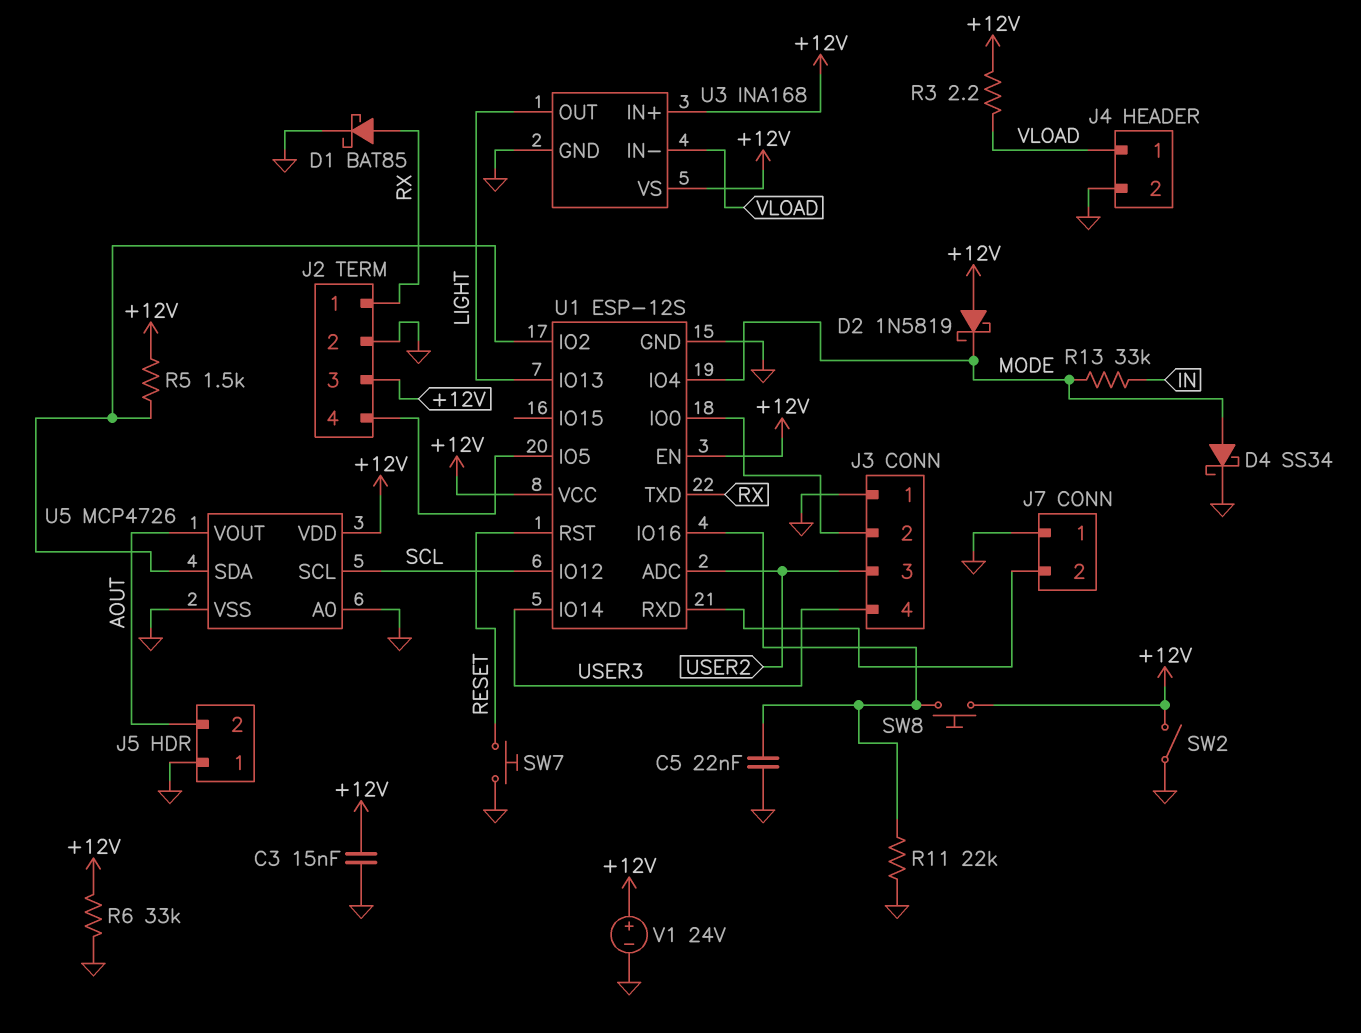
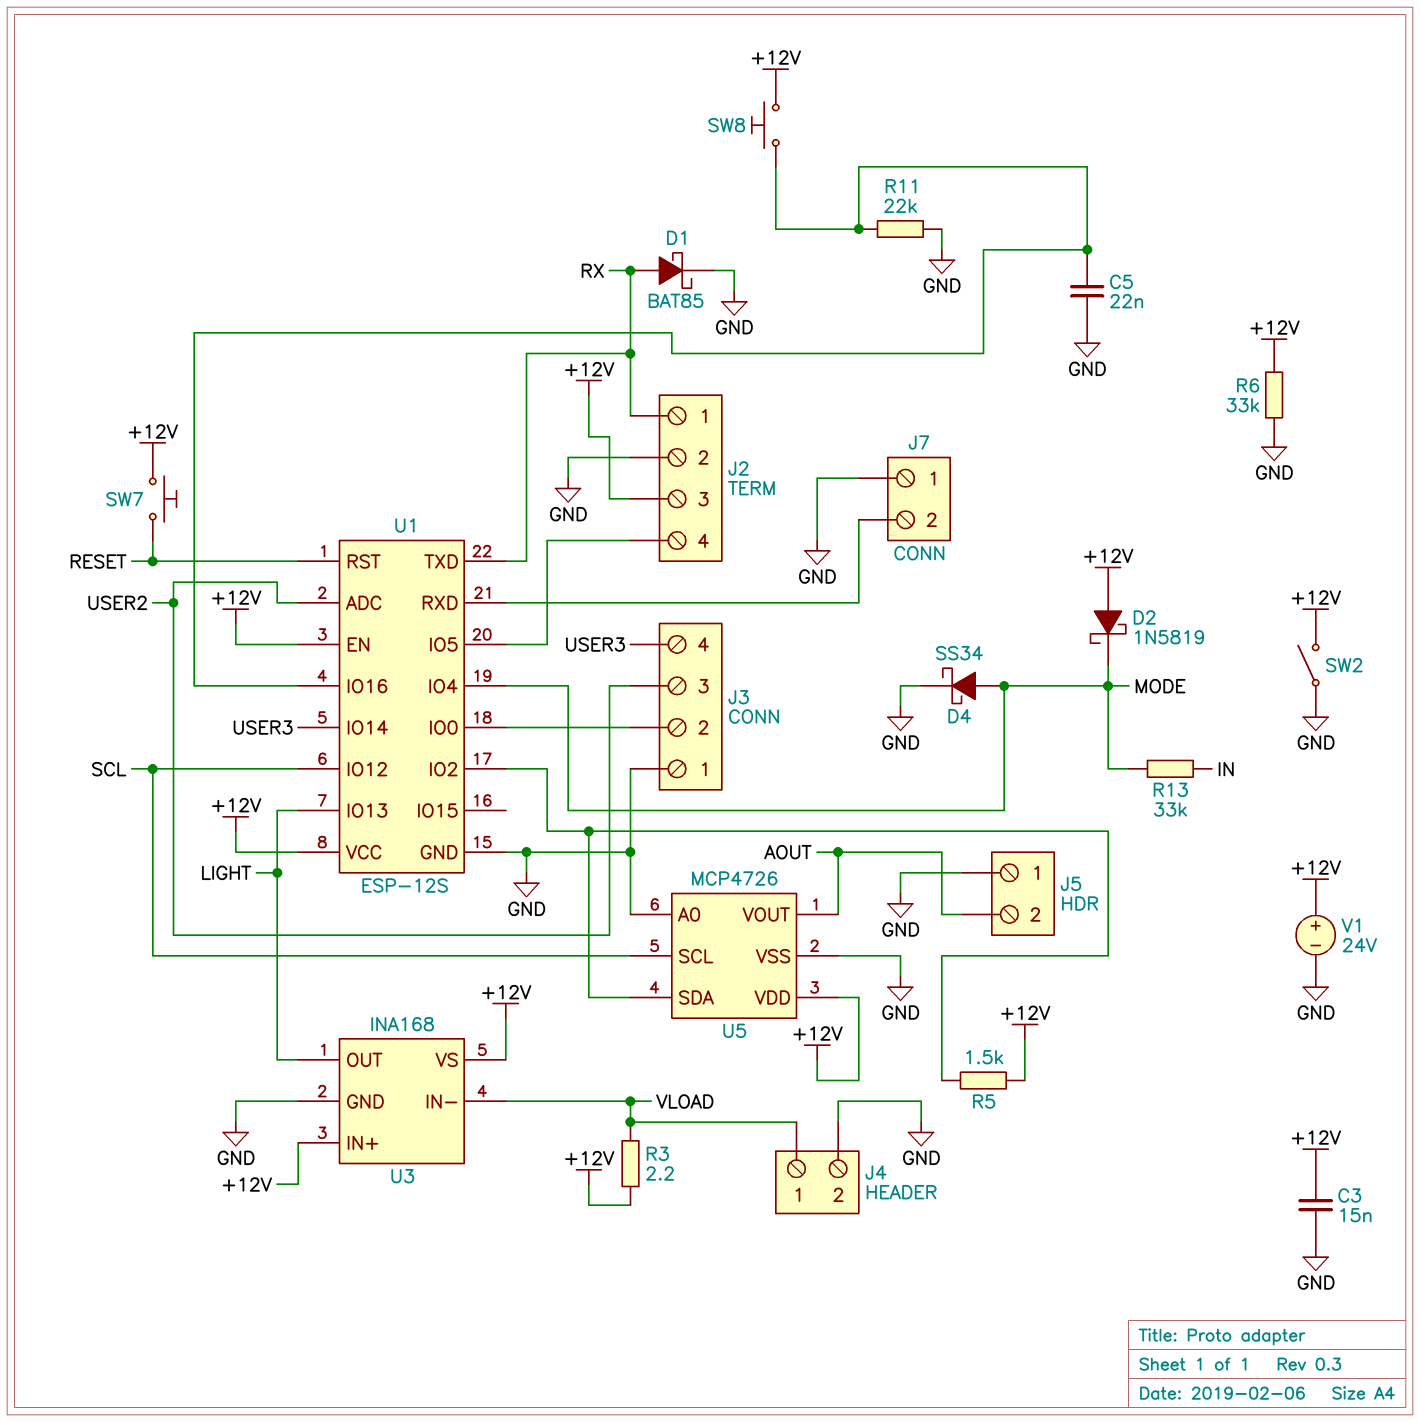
SW7: button (GND, RESET) -> button (+12V, RESET)

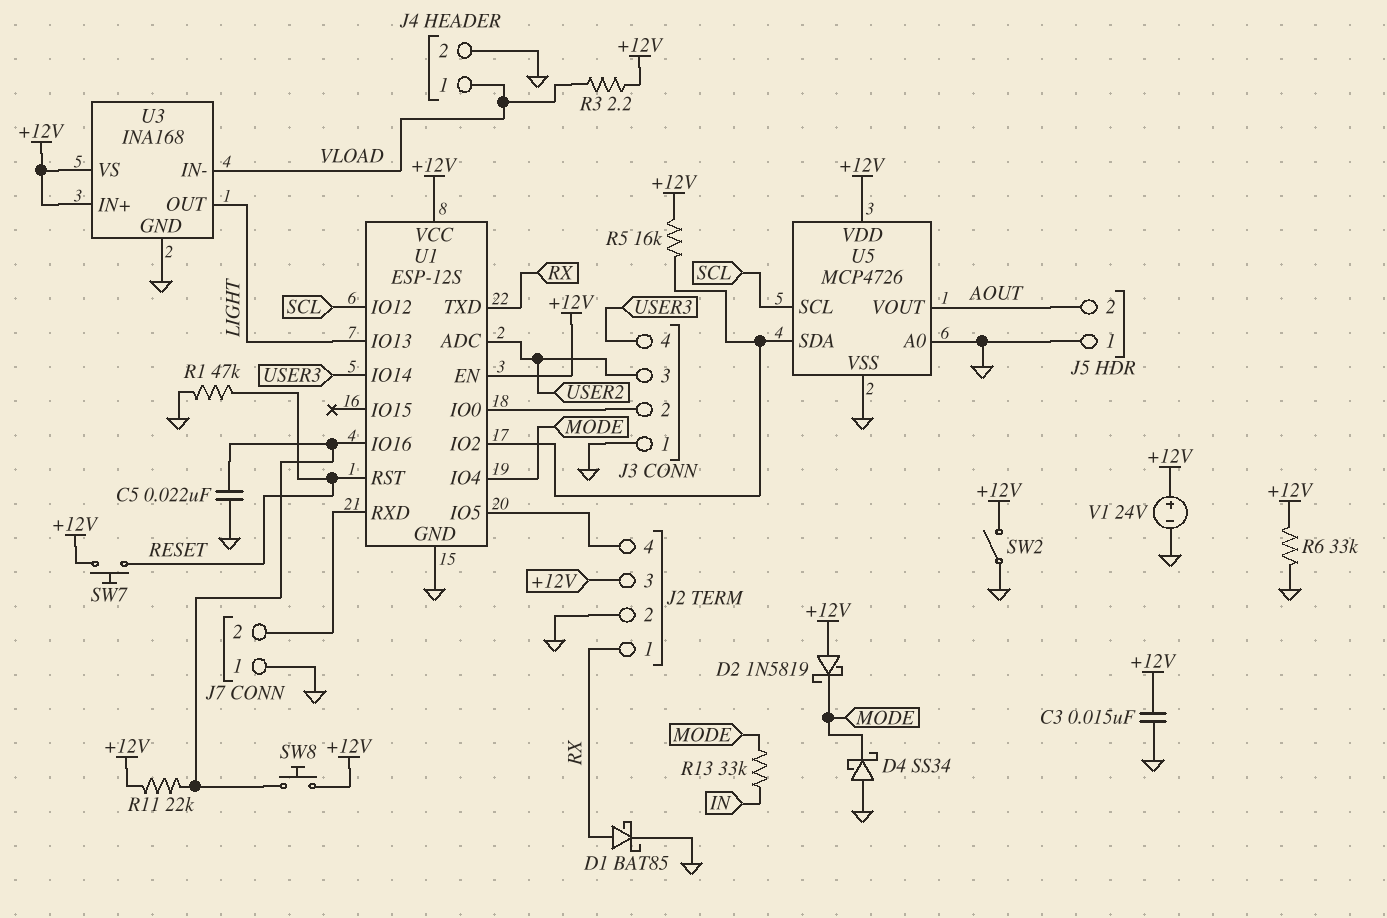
D4: schottky SS34 (A MODE, K GND) -> schottky SS34 (A GND, K MODE)
R1: none -> 47k (GND, RESET)
R5: 1.5k (+12V, U1/IO2) -> 16k (+12V, U1/IO2)
R11: 22k (GND, U1/IO16) -> 22k (+12V, U1/IO16)

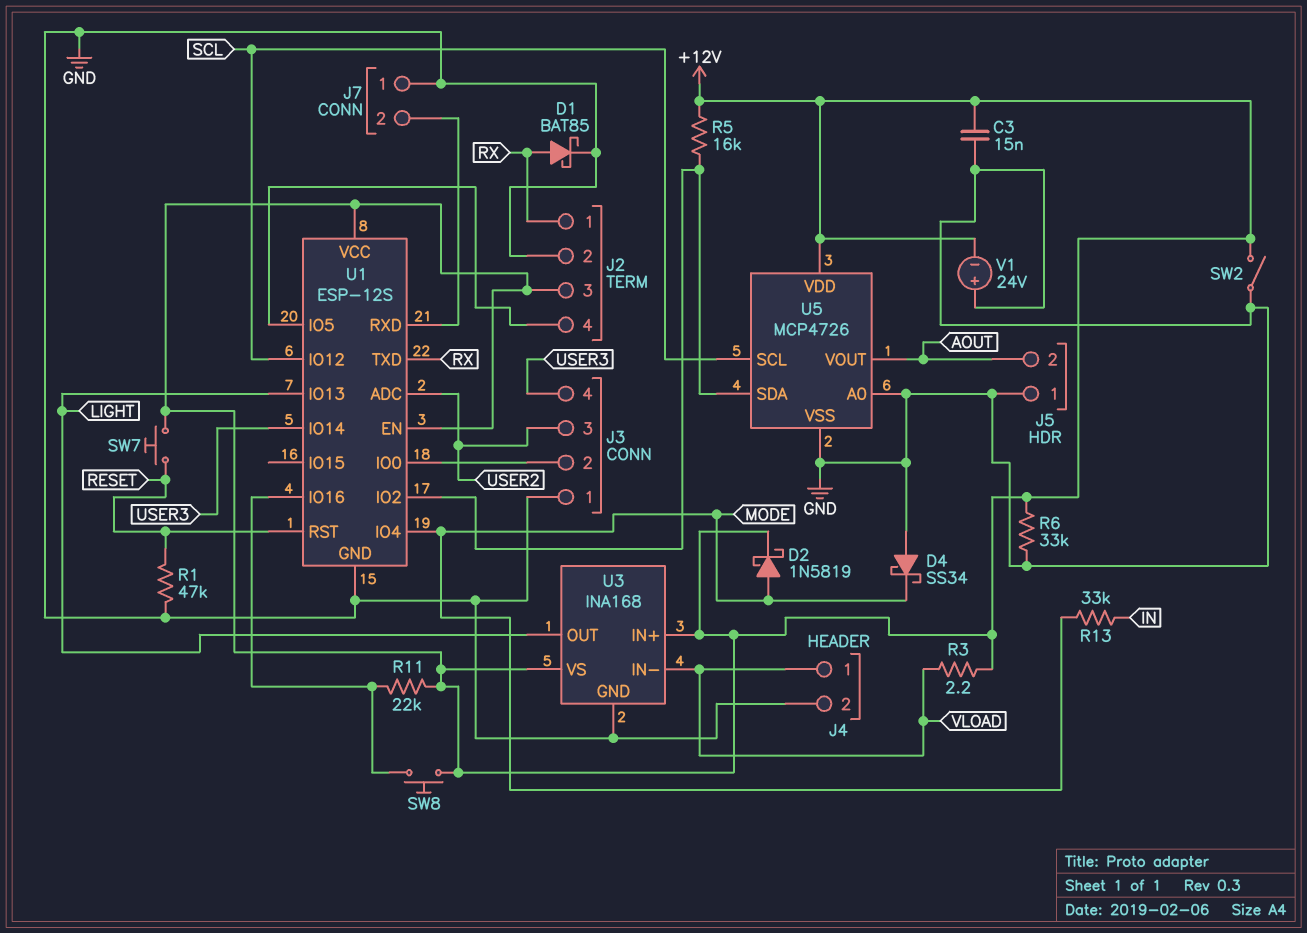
C5: 22nF (GND, U1/IO16) -> none
D2: schottky 1N5819 (A +12V, K MODE) -> schottky 1N5819 (A MODE, K +12V)
V1: 24V (plus +12V, minus GND) -> 24V (plus GND, minus +12V)

